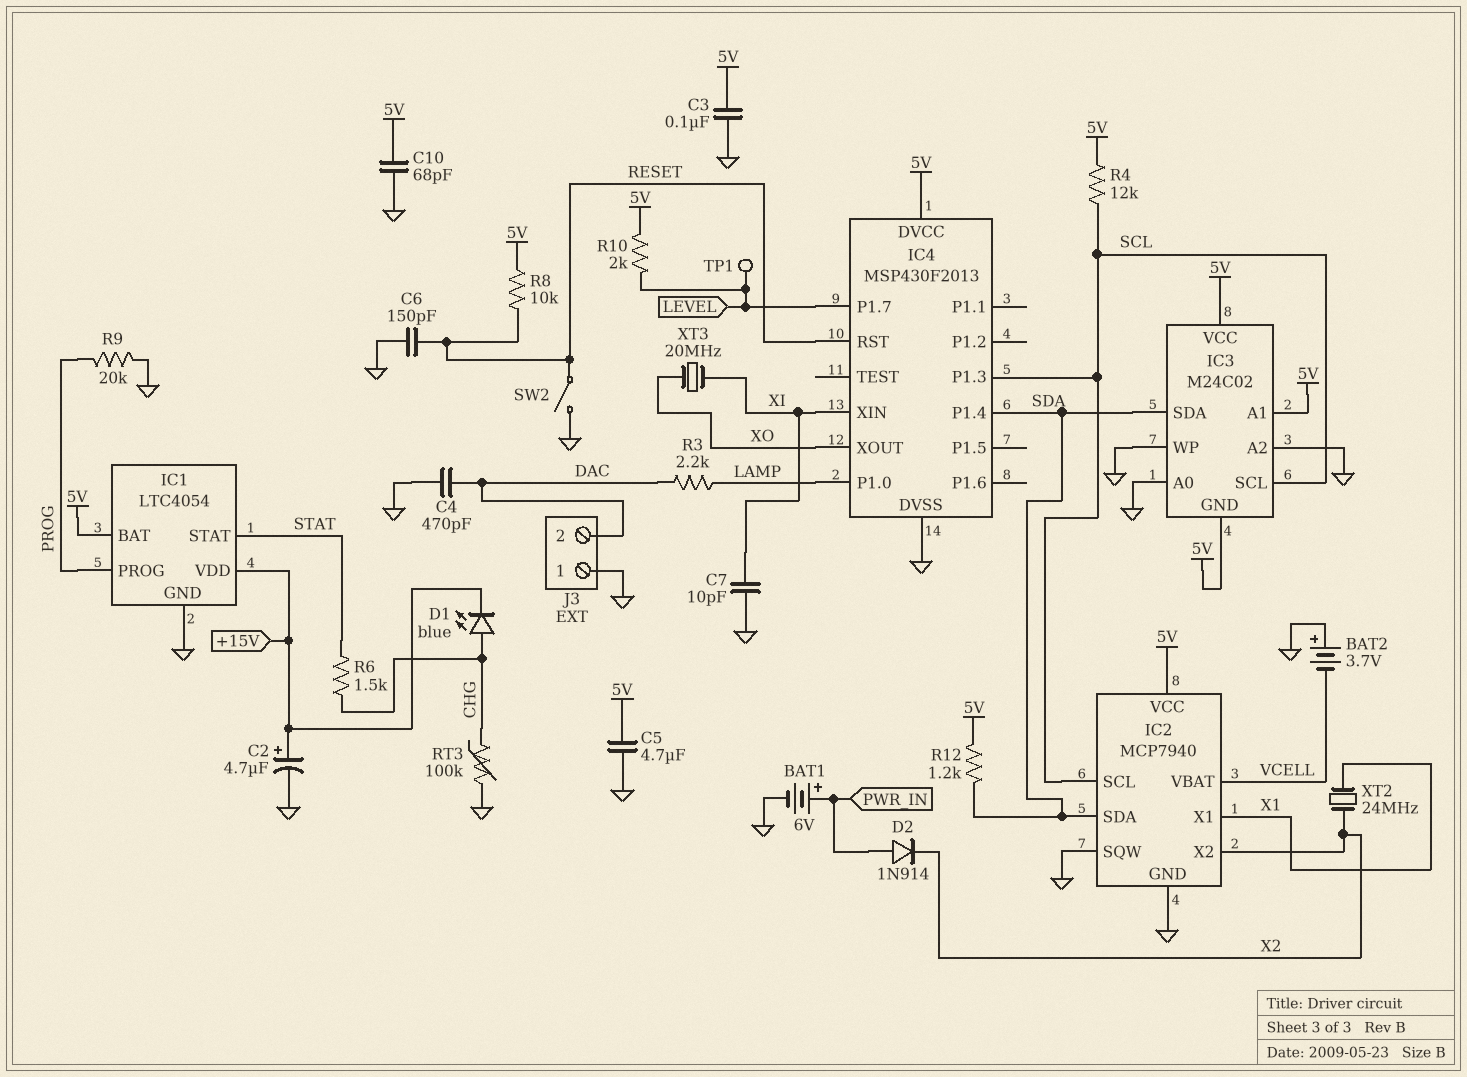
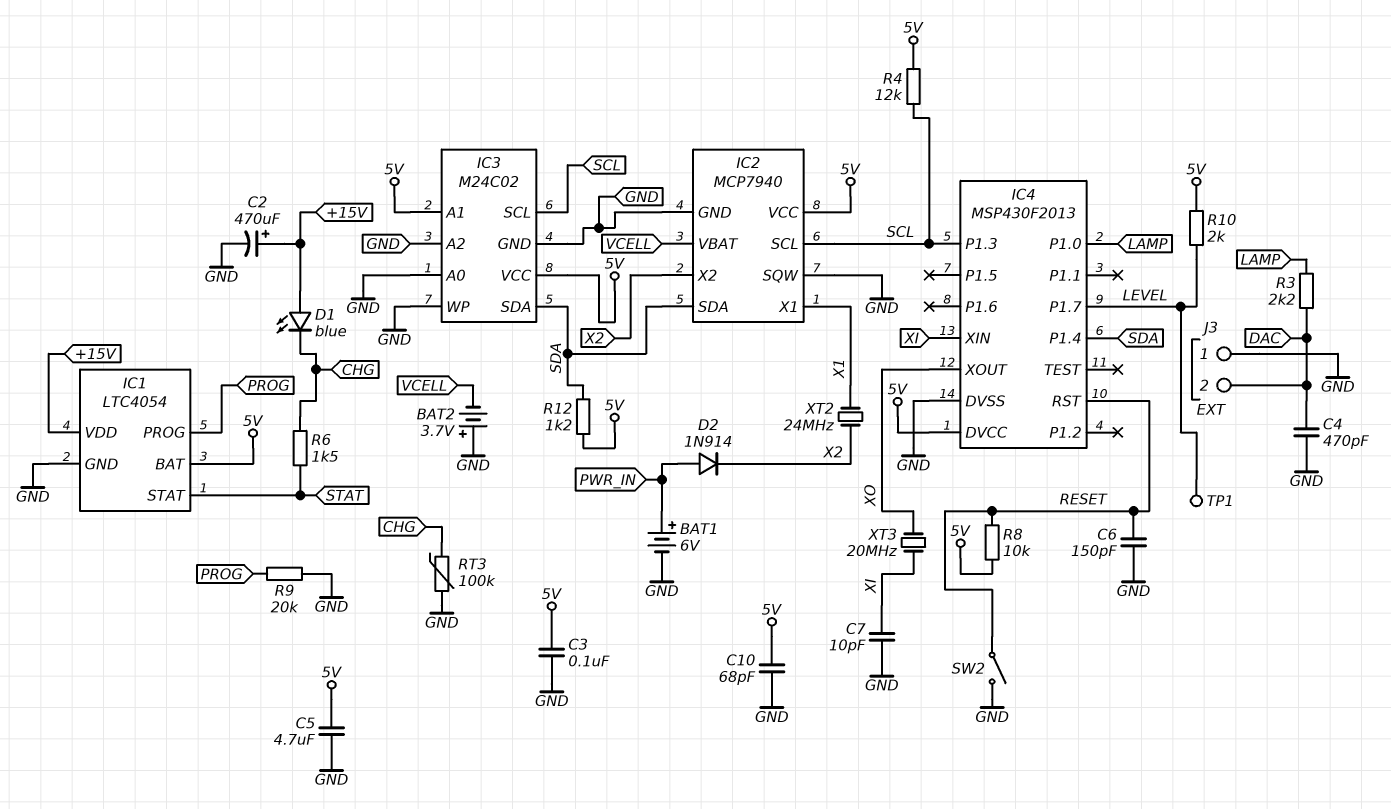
C2: 4.7uF (plus +15V, minus GND) -> 470uF (plus +15V, minus GND)
D1: LED blue (A CHG, K +15V) -> LED blue (A +15V, K CHG)
IC3 pin GND: 5V -> GND

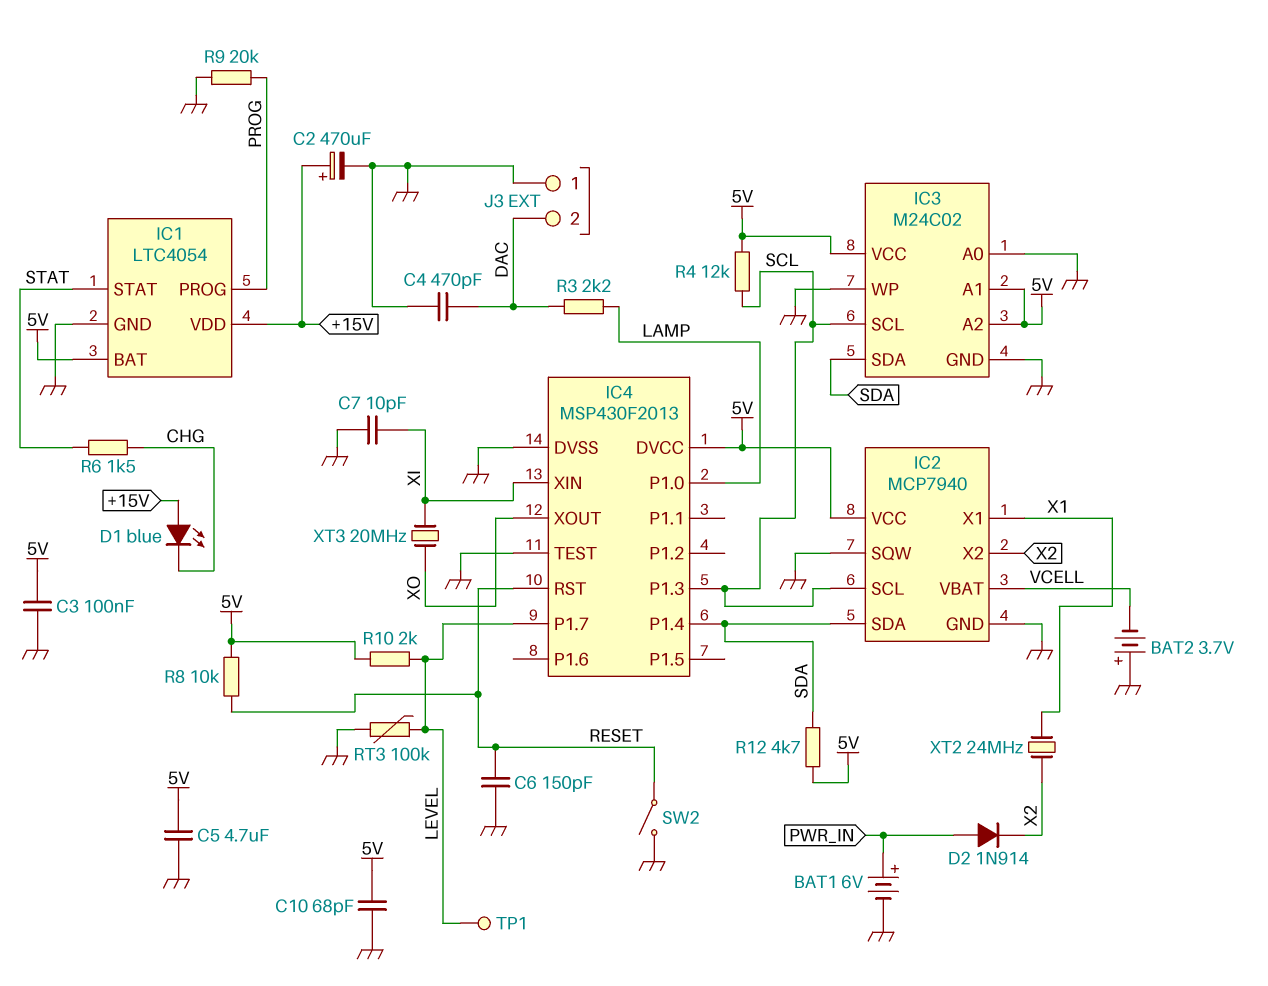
IC3 pin A2: GND -> 5V
IC4 pin TEST: none -> GND
R12: 1.2k (5V, SDA) -> 4.7k (5V, SDA)
RT3: 100k (CHG, GND) -> 100k (GND, LEVEL)

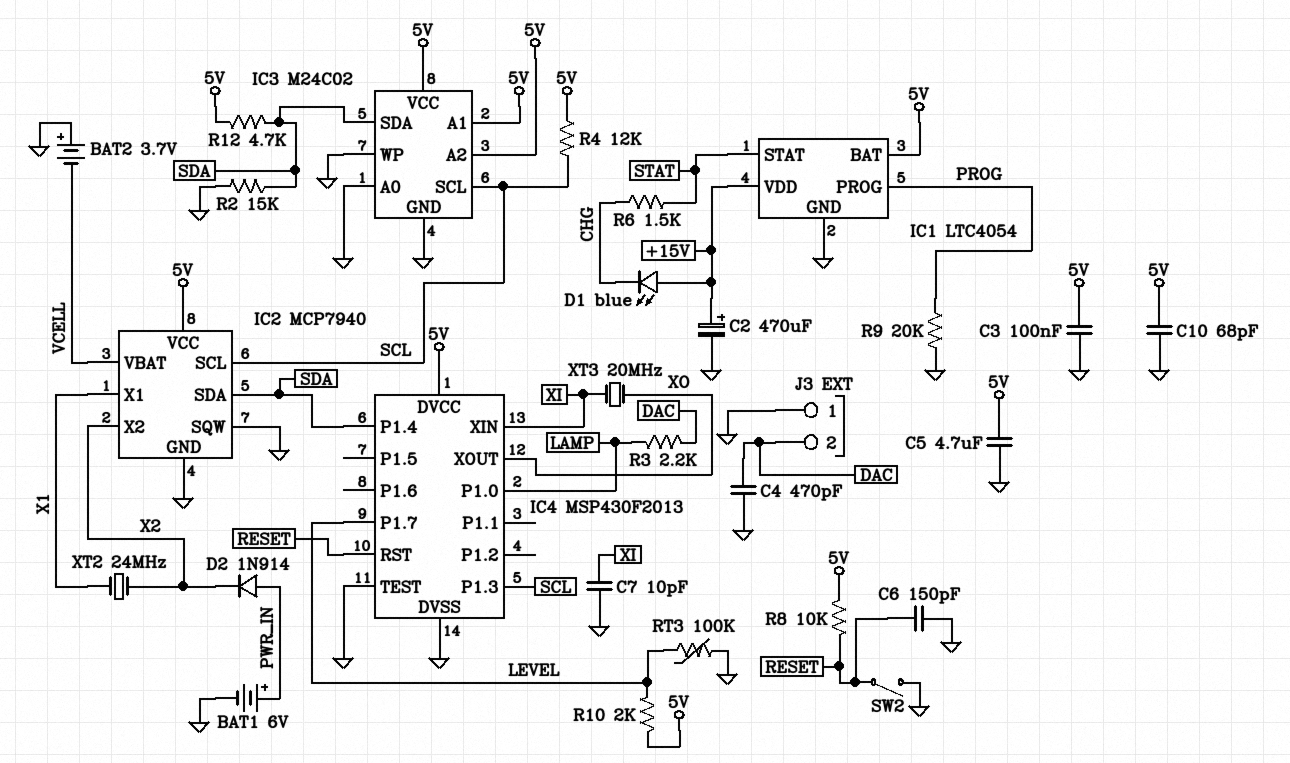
R2: none -> 15k (GND, SDA)
TP1: test point (LEVEL) -> none

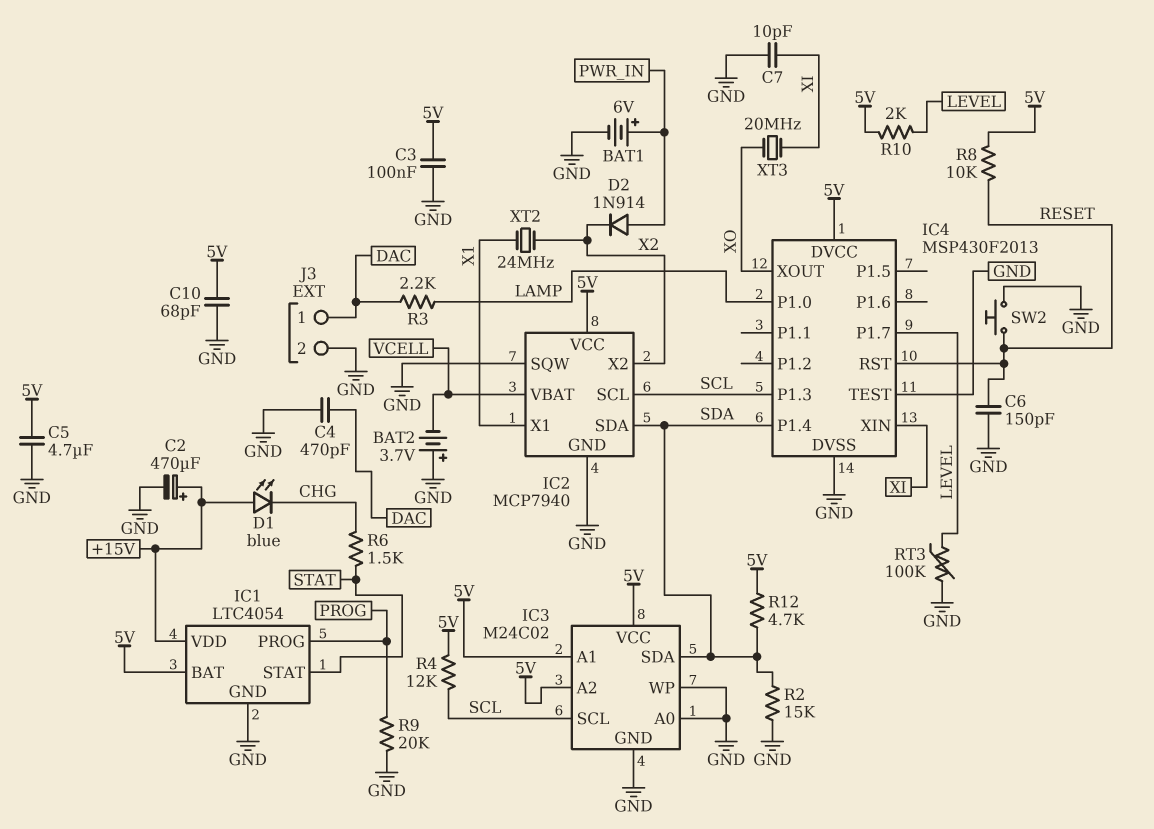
J3 pin 1: GND -> DAC
J3 pin 2: DAC -> GND
SW2: switch (GND, RESET) -> button (GND, RESET)

